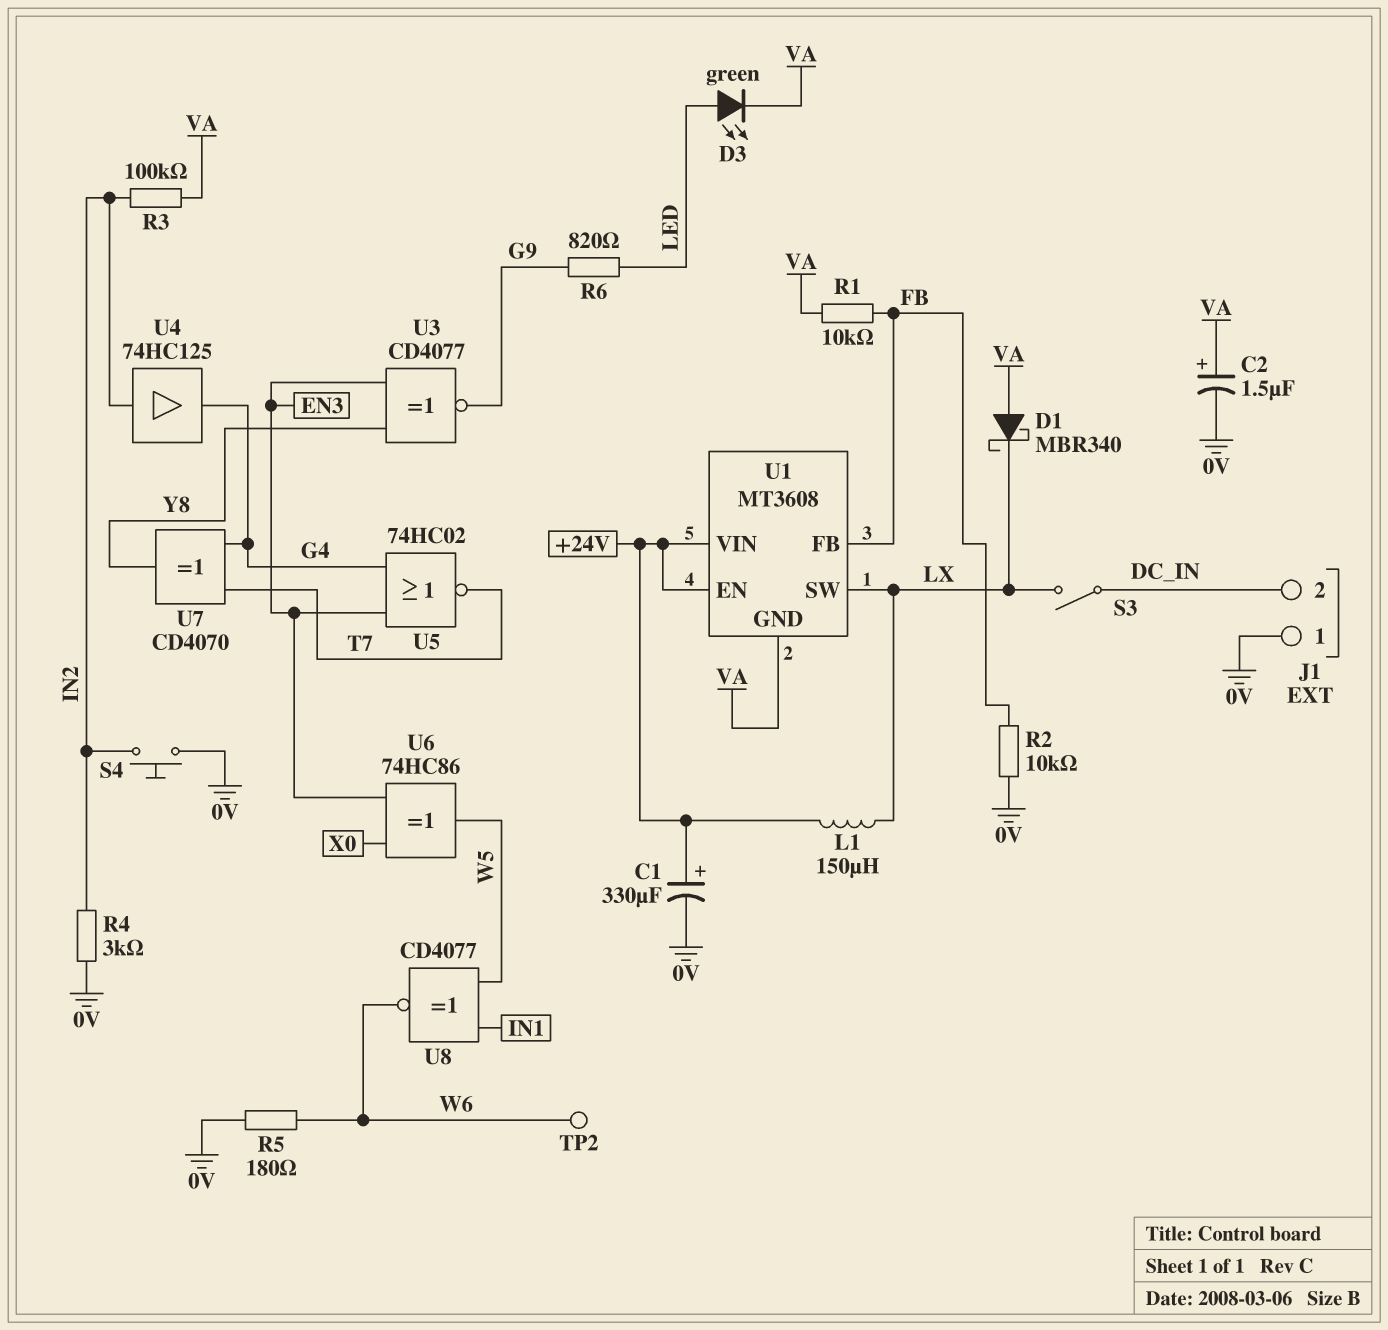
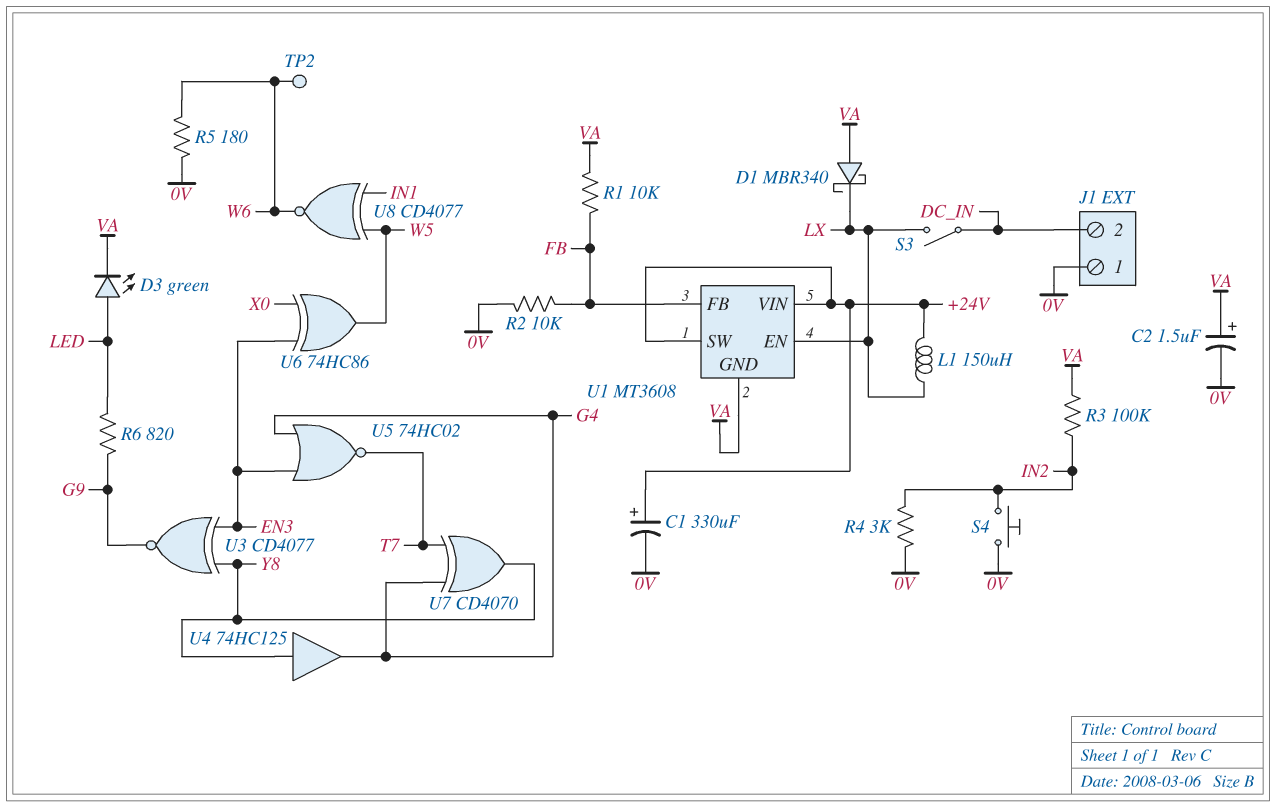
U1 pin EN: +24V -> LX
U1 pin SW: LX -> +24V
U4: buffer 74HC125 (in IN2, out G4) -> buffer 74HC125 (in Y8, out G4)

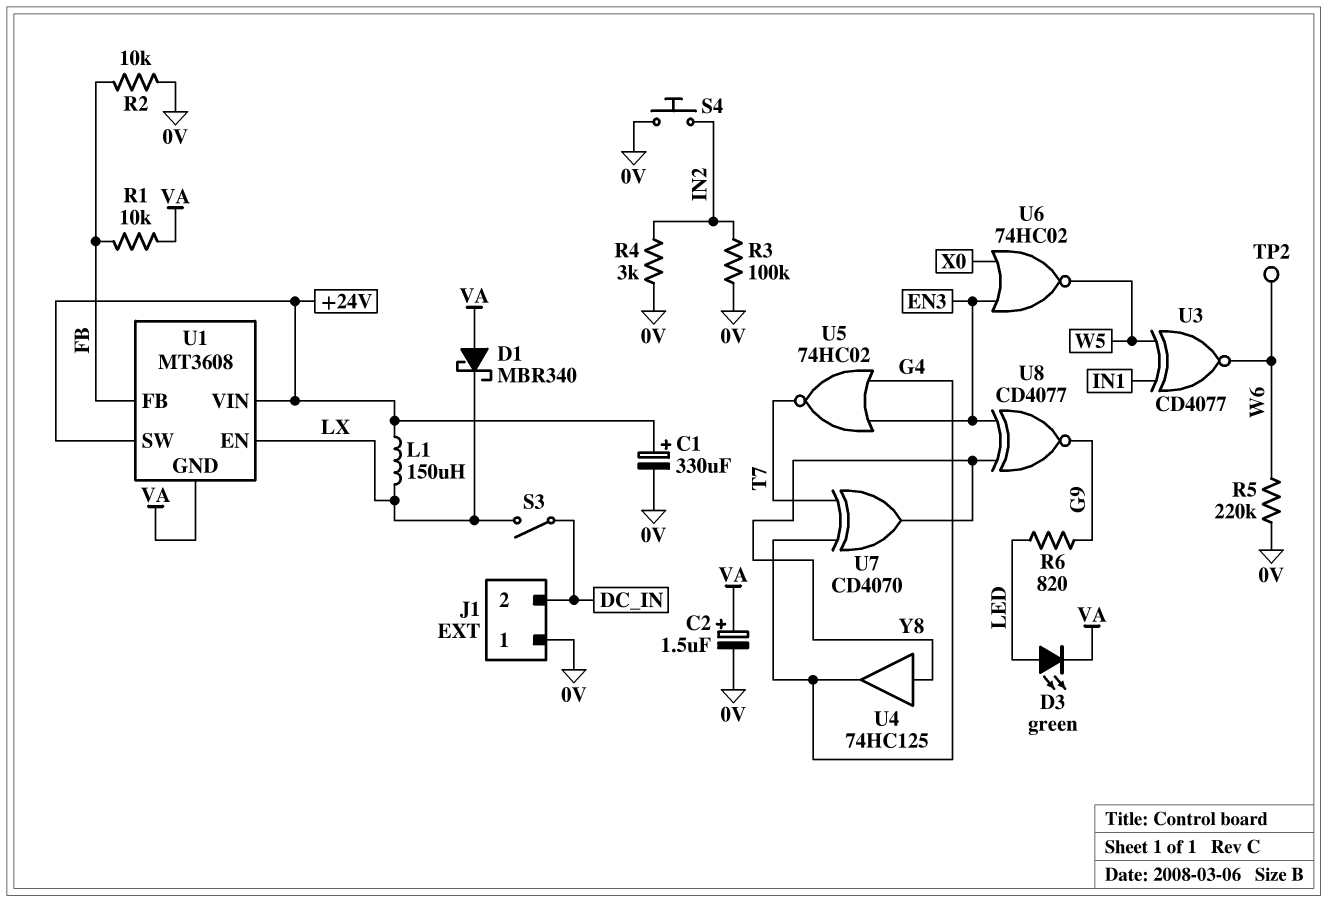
R3: 100k (IN2, VA) -> 100k (0V, IN2)
R5: 180 (0V, W6) -> 220k (0V, W6)
U3: XNOR CD4077 (in EN3, in Y8, out G9) -> XNOR CD4077 (in IN1, in W5, out W6)
U6: XOR 74HC86 (in EN3, in X0, out W5) -> NOR 74HC02 (in EN3, in X0, out W5)
U8: XNOR CD4077 (in IN1, in W5, out W6) -> XNOR CD4077 (in EN3, in Y8, out G9)

